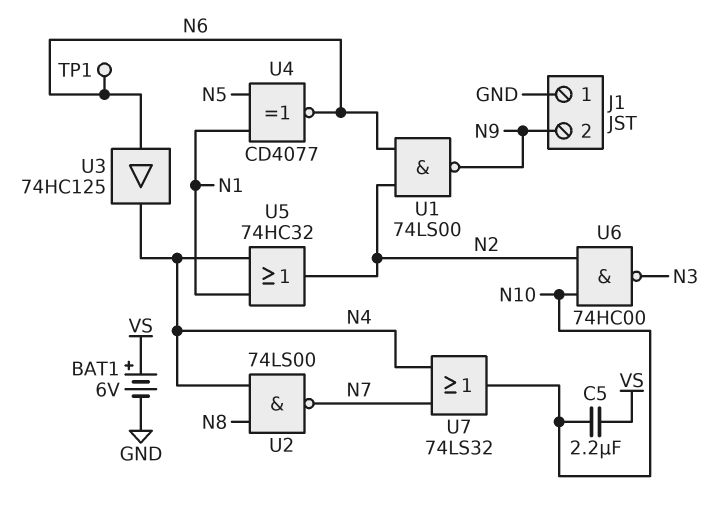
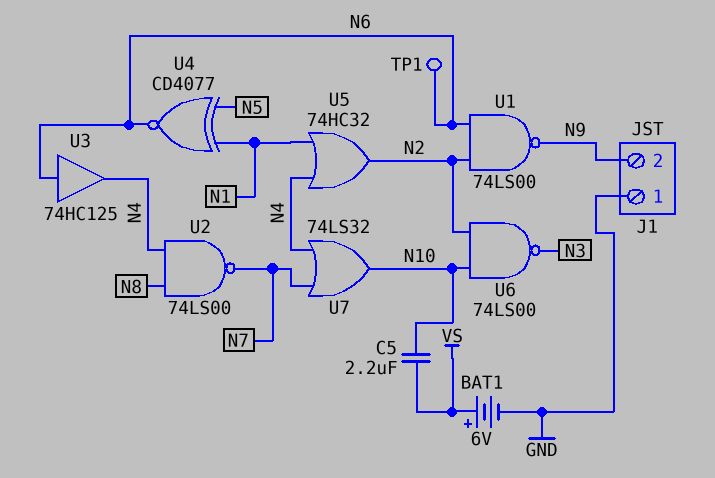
U6: NAND 74HC00 (in N2, in N10, out N3) -> NAND 74LS00 (in N2, in N10, out N3)

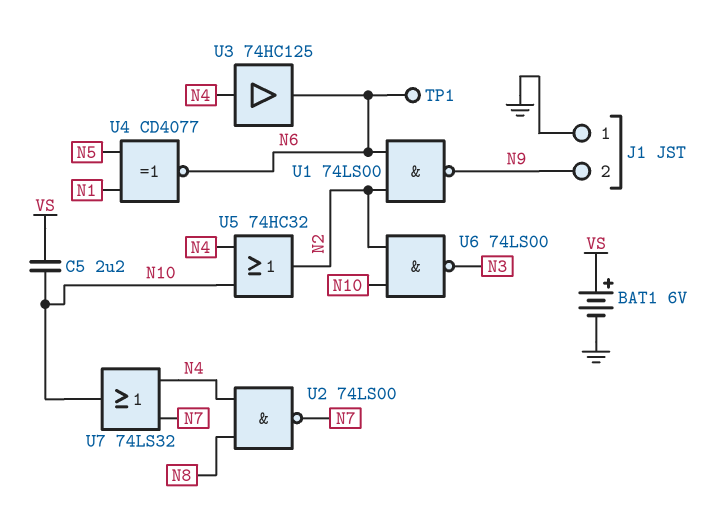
U3: buffer 74HC125 (in N6, out N4) -> buffer 74HC125 (in N4, out N6)
U5: OR 74HC32 (in N1, in N4, out N2) -> OR 74HC32 (in N4, in N10, out N2)

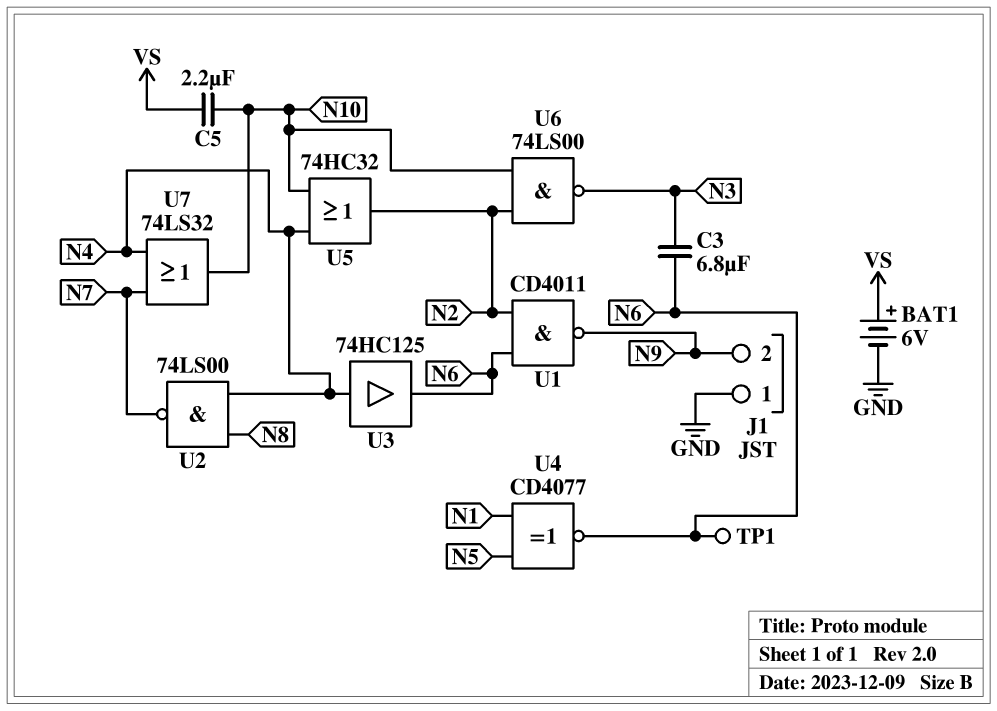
C3: none -> 6.8uF (N3, N6)
U1: NAND 74LS00 (in N2, in N6, out N9) -> NAND CD4011 (in N2, in N6, out N9)

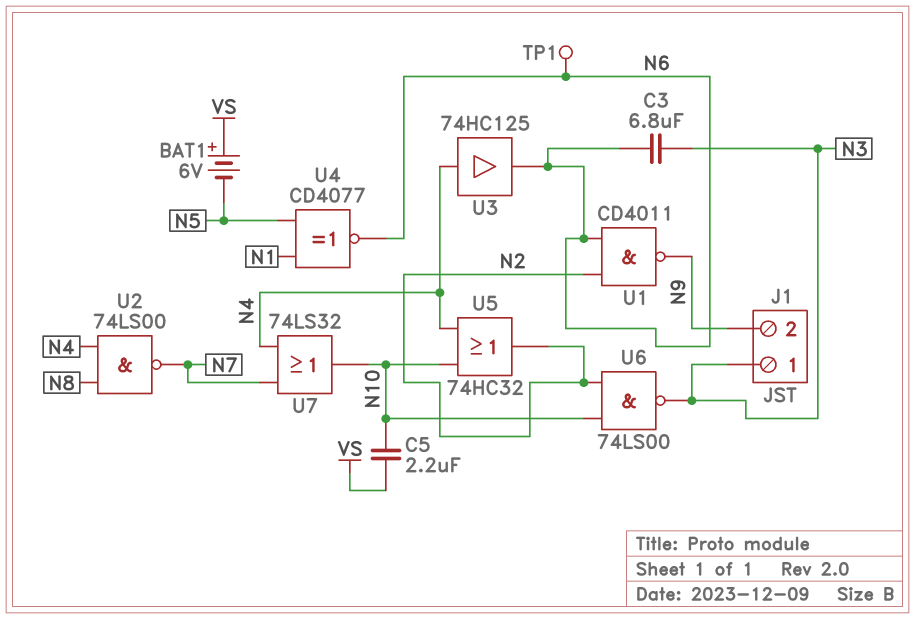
BAT1: 6V (plus VS, minus GND) -> 6V (plus VS, minus N5)
J1 pin 1: GND -> N3

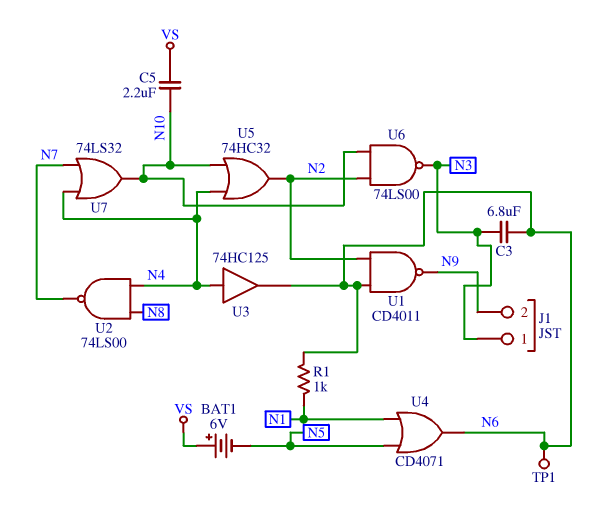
R1: none -> 1k (N1, N6)
U4: XNOR CD4077 (in N1, in N5, out N6) -> OR CD4071 (in N1, in N5, out N6)

